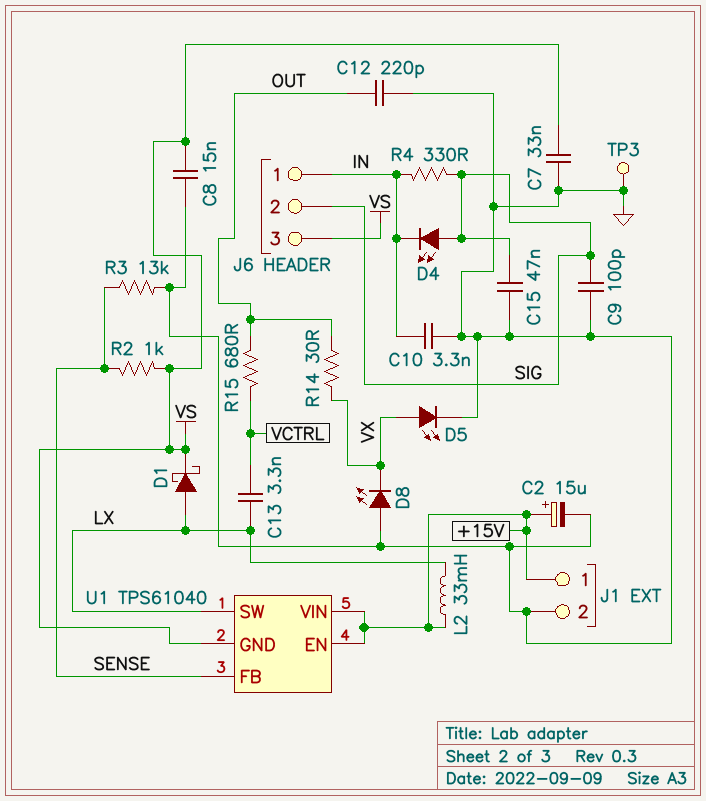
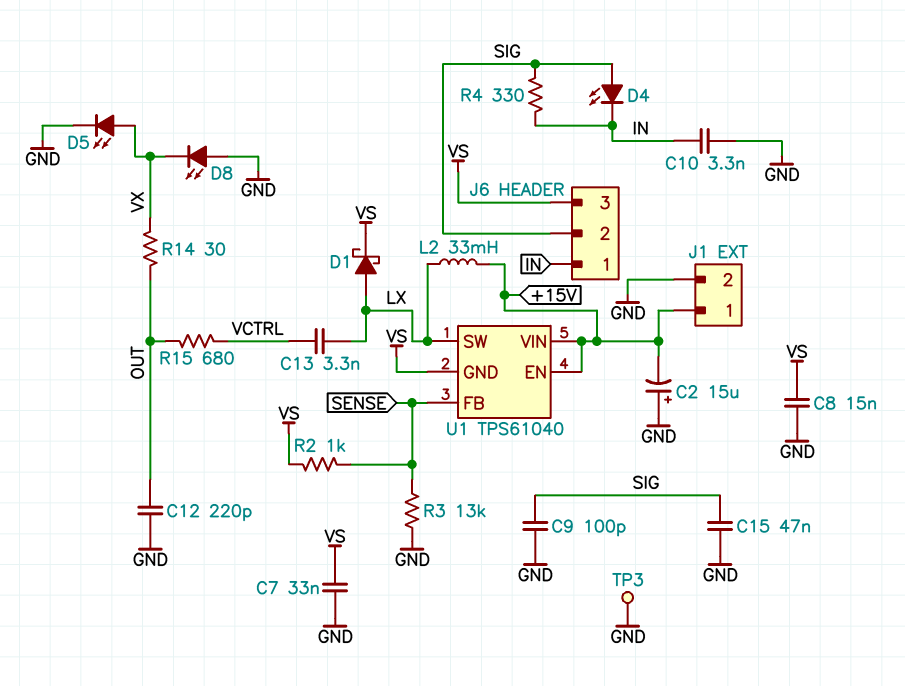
C2: 15uF (plus +15V, minus GND) -> 15uF (plus GND, minus +15V)

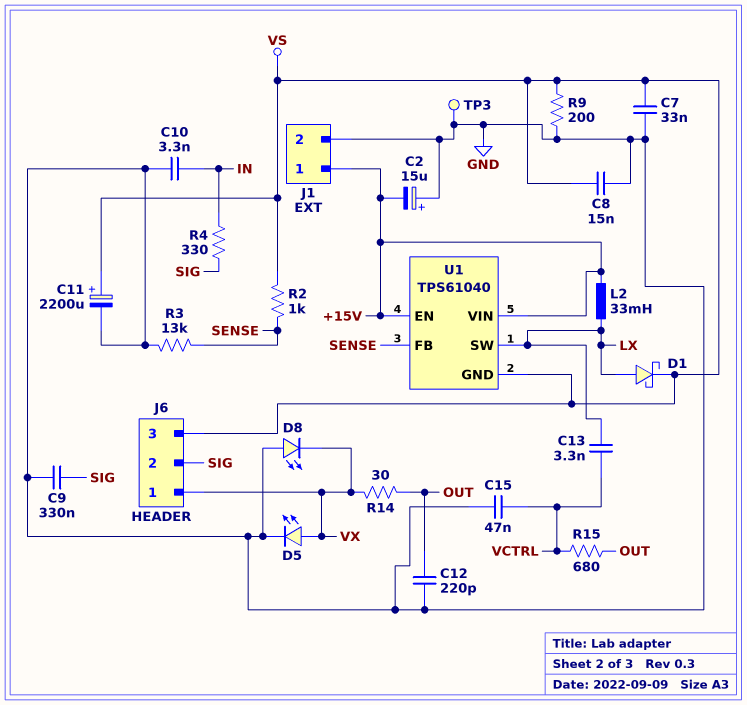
C9: 100pF (GND, SIG) -> 330nF (GND, SIG)
C11: none -> 2200uF (plus VS, minus GND)
C15: 47nF (GND, SIG) -> 47nF (GND, VCTRL)
D4: LED (A SIG, K IN) -> none
J6 pin 1: IN -> VX
R9: none -> 200 (GND, VS)

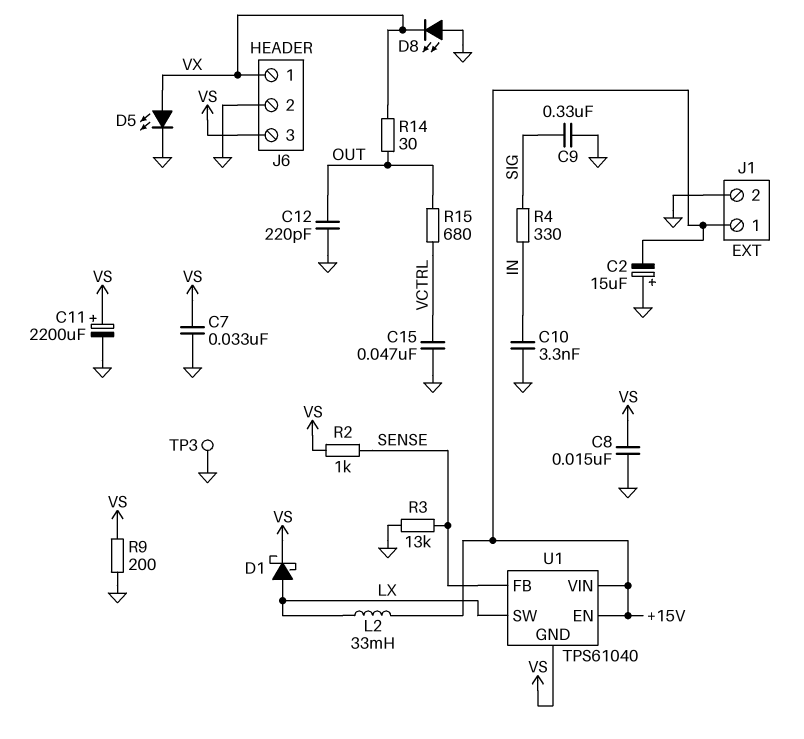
C13: 3.3nF (LX, VCTRL) -> none
J6 pin 2: SIG -> GND

